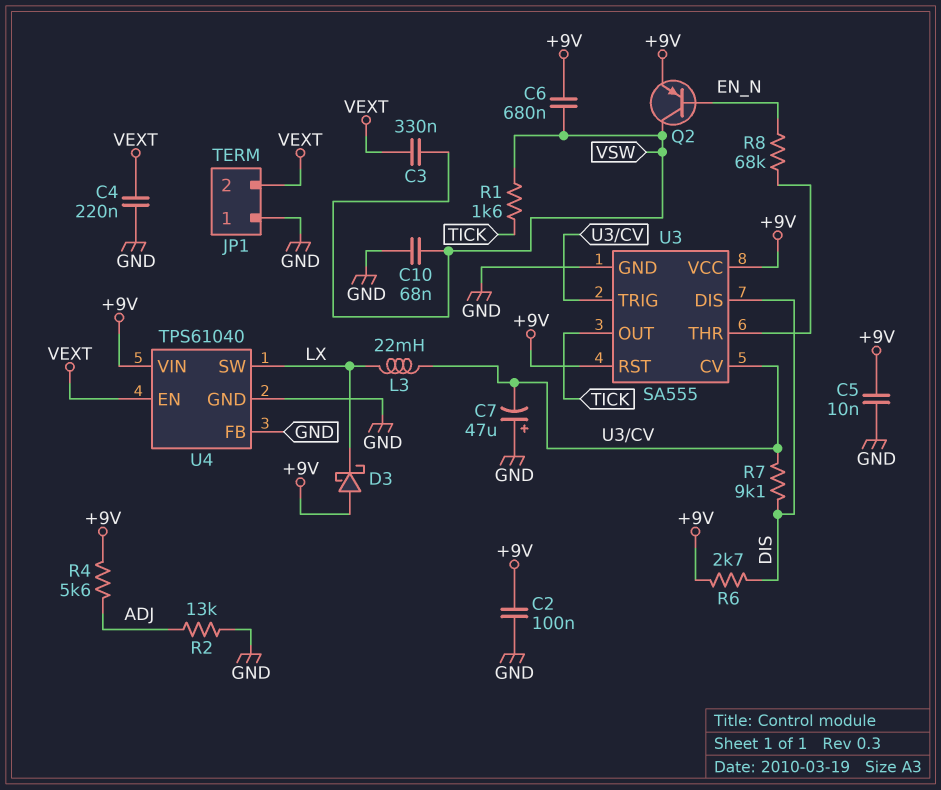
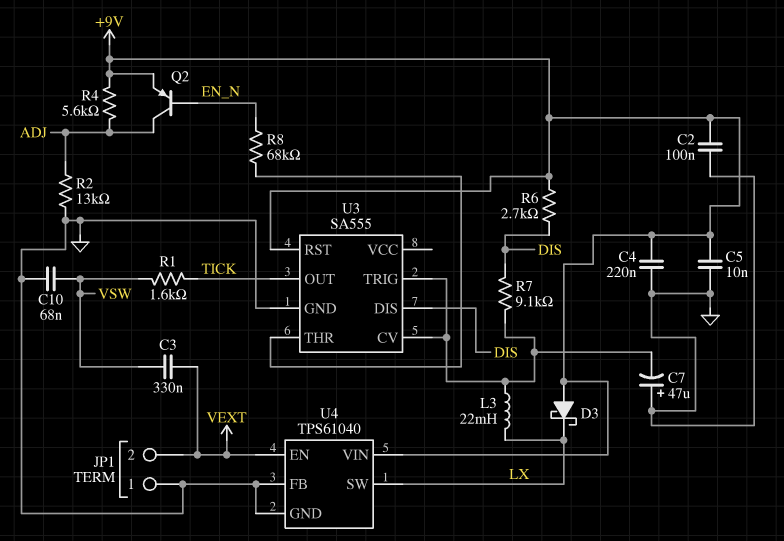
C4: 220nF (GND, VEXT) -> 220nF (+9V, GND)
C6: 680nF (+9V, VSW) -> none
Q2: PNP (B EN_N, C VSW, E +9V) -> PNP (B EN_N, C ADJ, E +9V)
U3 pin VCC: +9V -> none

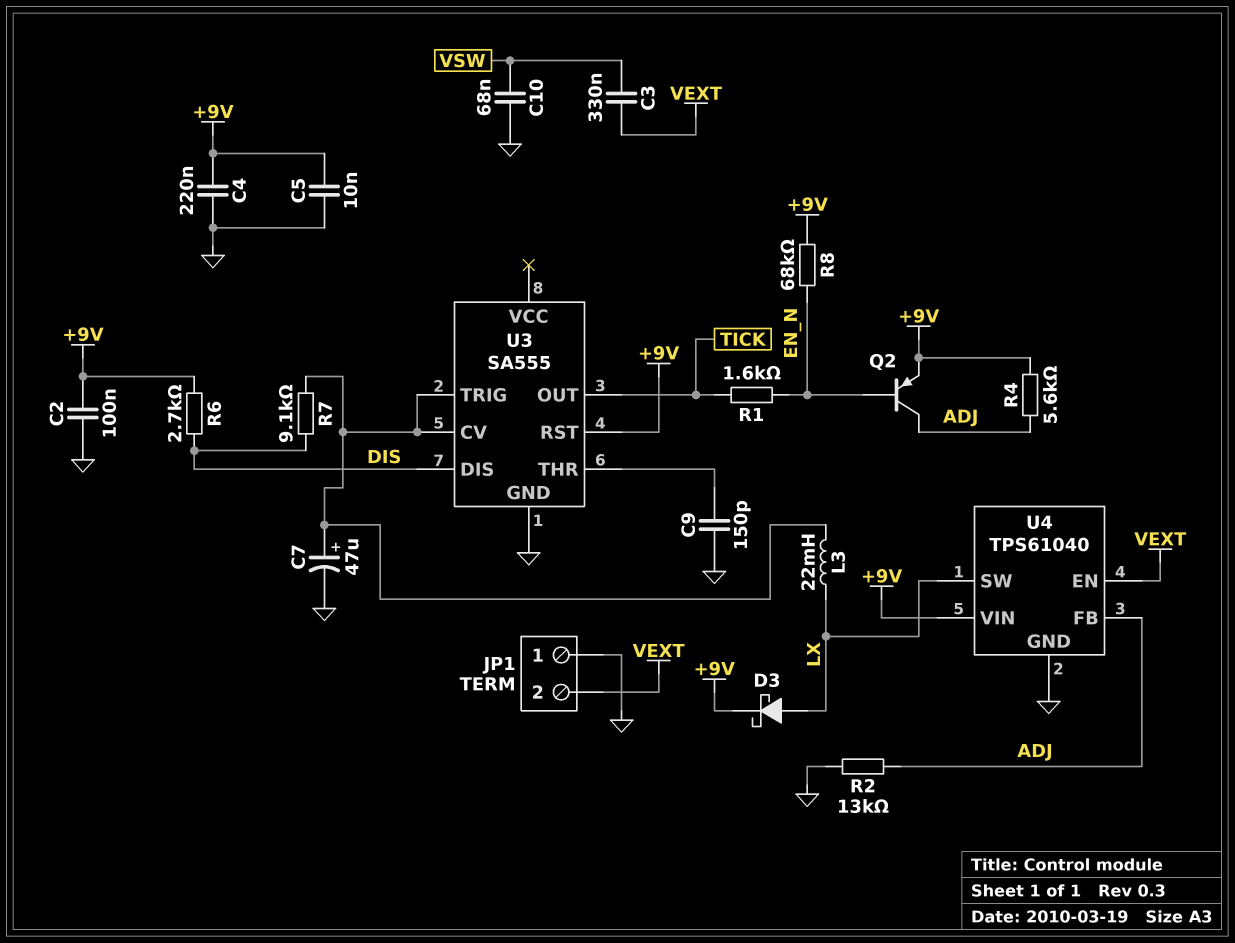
C7: 47uF (plus GND, minus U3/CV) -> 47uF (plus U3/CV, minus GND)
C9: none -> 150pF (GND, U3/THR)
D3: schottky (A +9V, K LX) -> schottky (A LX, K +9V)
R1: 1.6k (TICK, VSW) -> 1.6k (EN_N, TICK)
R8: 68k (EN_N, U3/THR) -> 68k (+9V, EN_N)
U4 pin FB: GND -> ADJ

